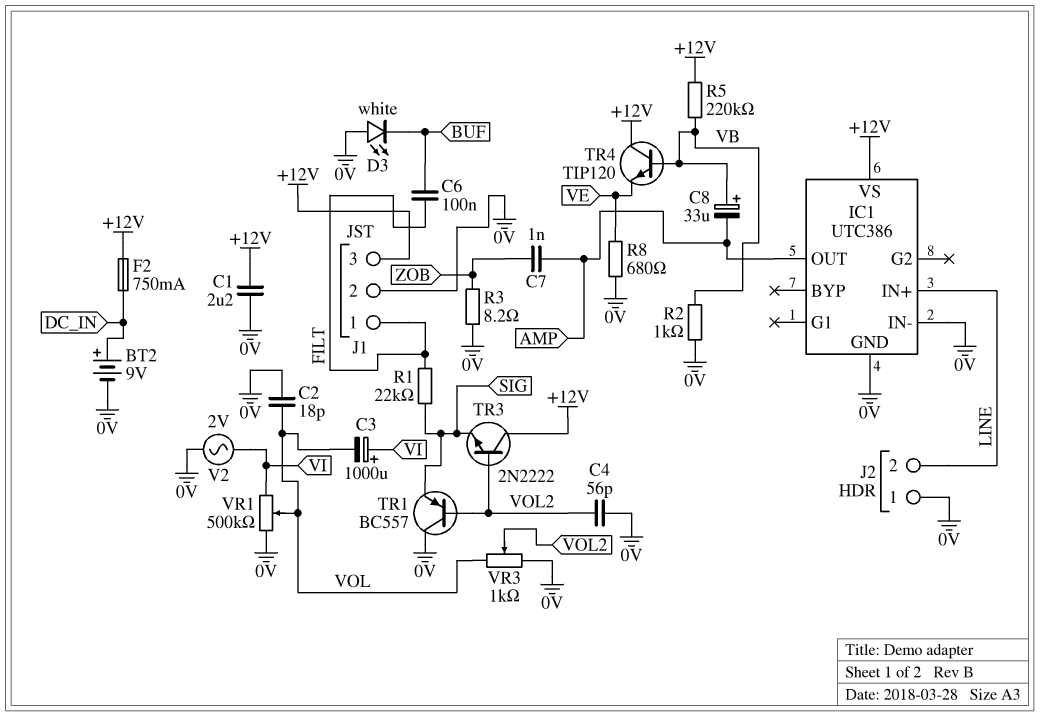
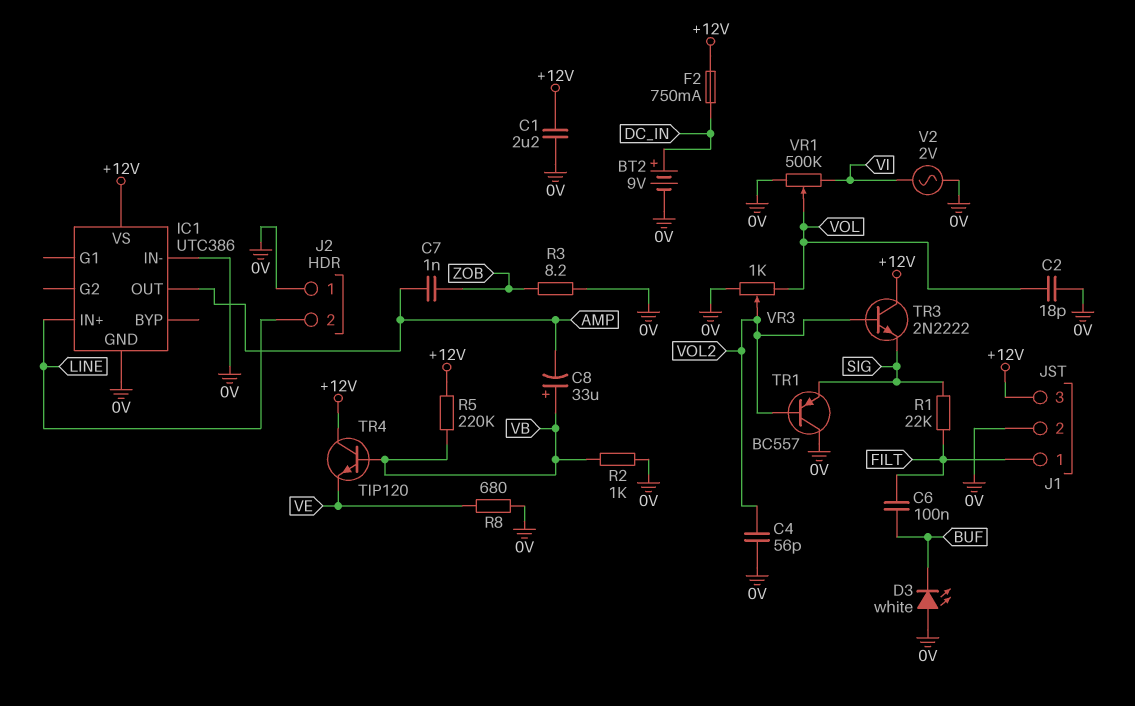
C3: 1000uF (plus VI, minus VOL) -> none

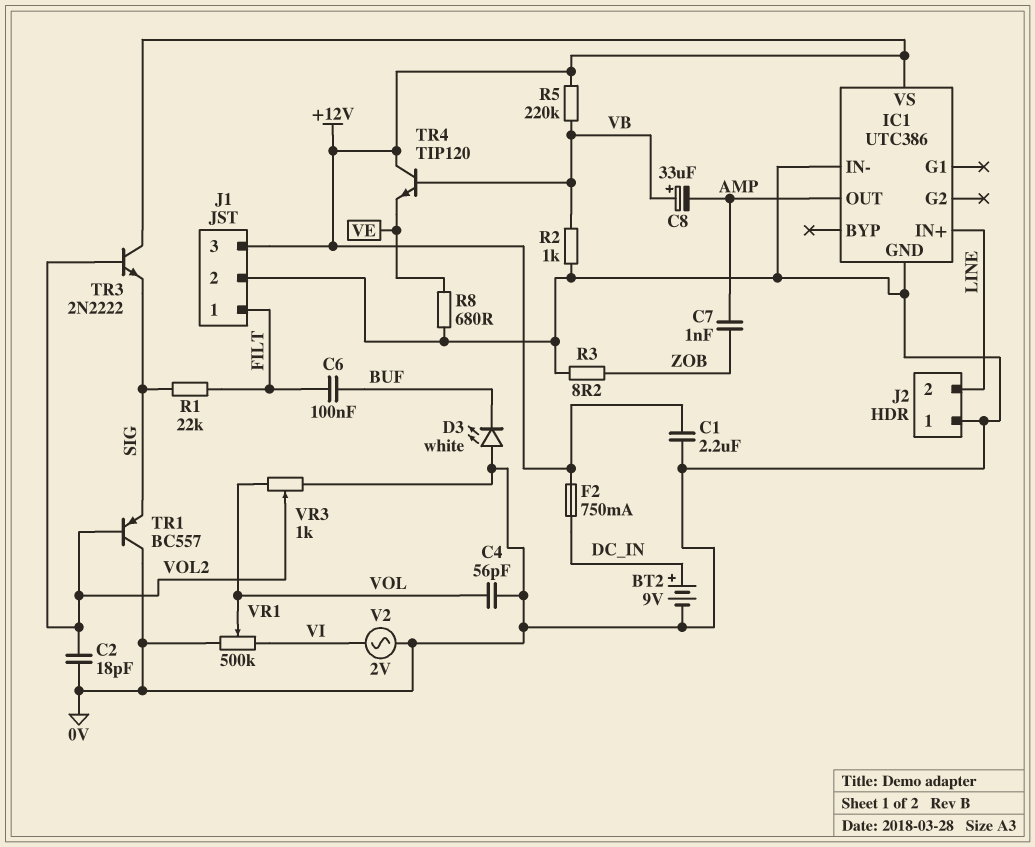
C2: 18pF (0V, VOL) -> 18pF (0V, VOL2)
C4: 56pF (0V, VOL2) -> 56pF (0V, VOL)

